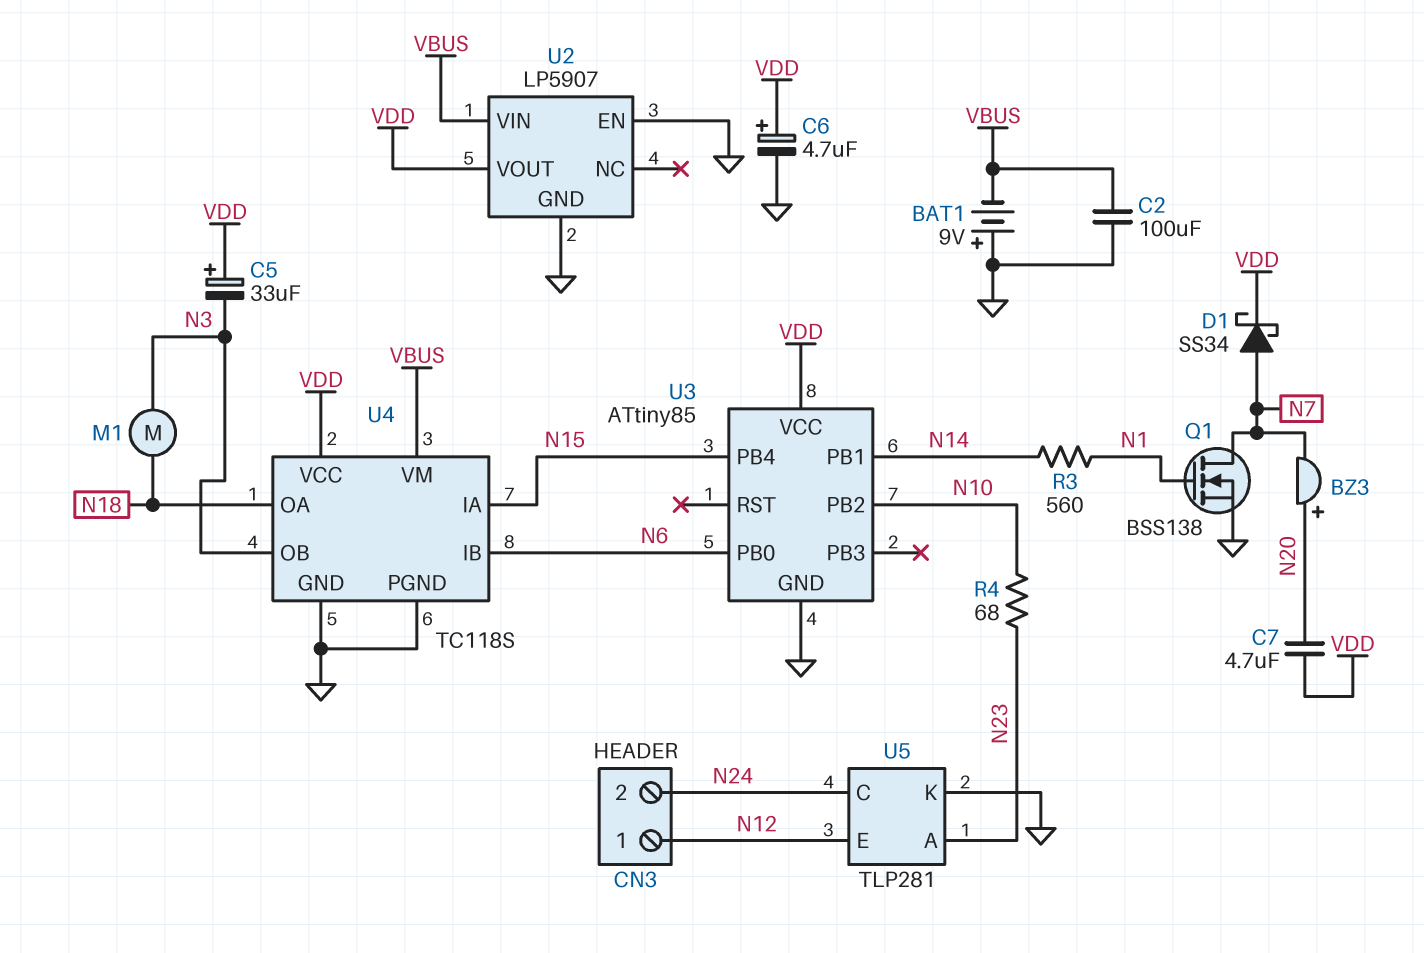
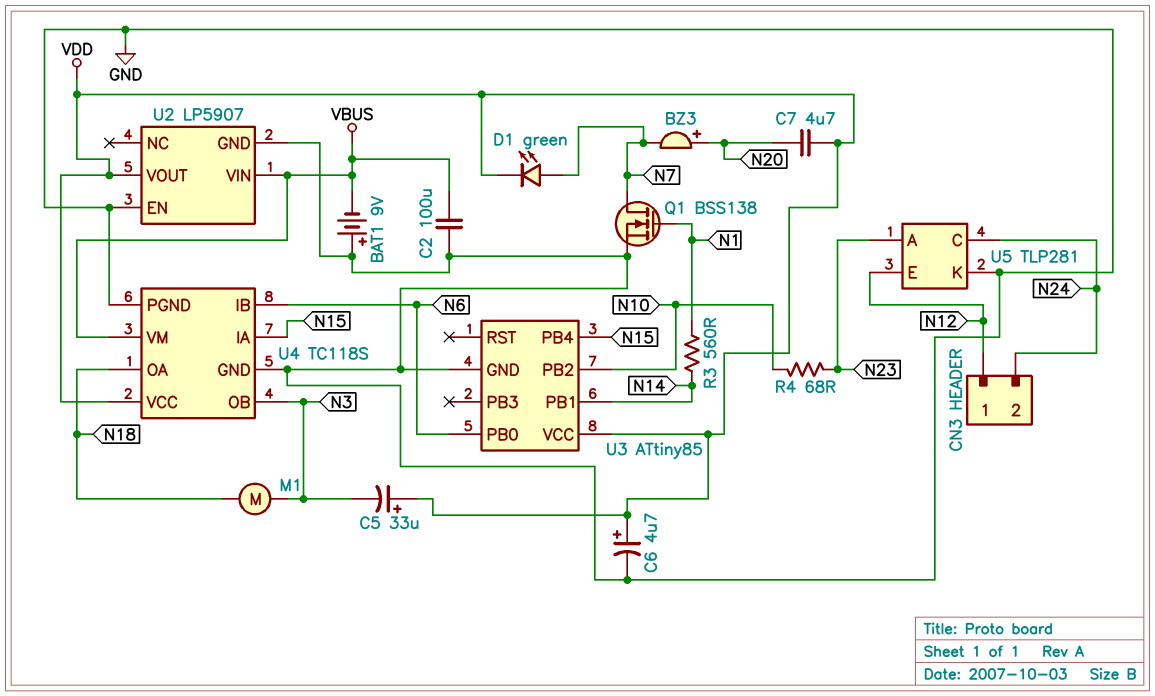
D1: schottky SS34 (A N7, K VDD) -> LED green (A N7, K VDD)

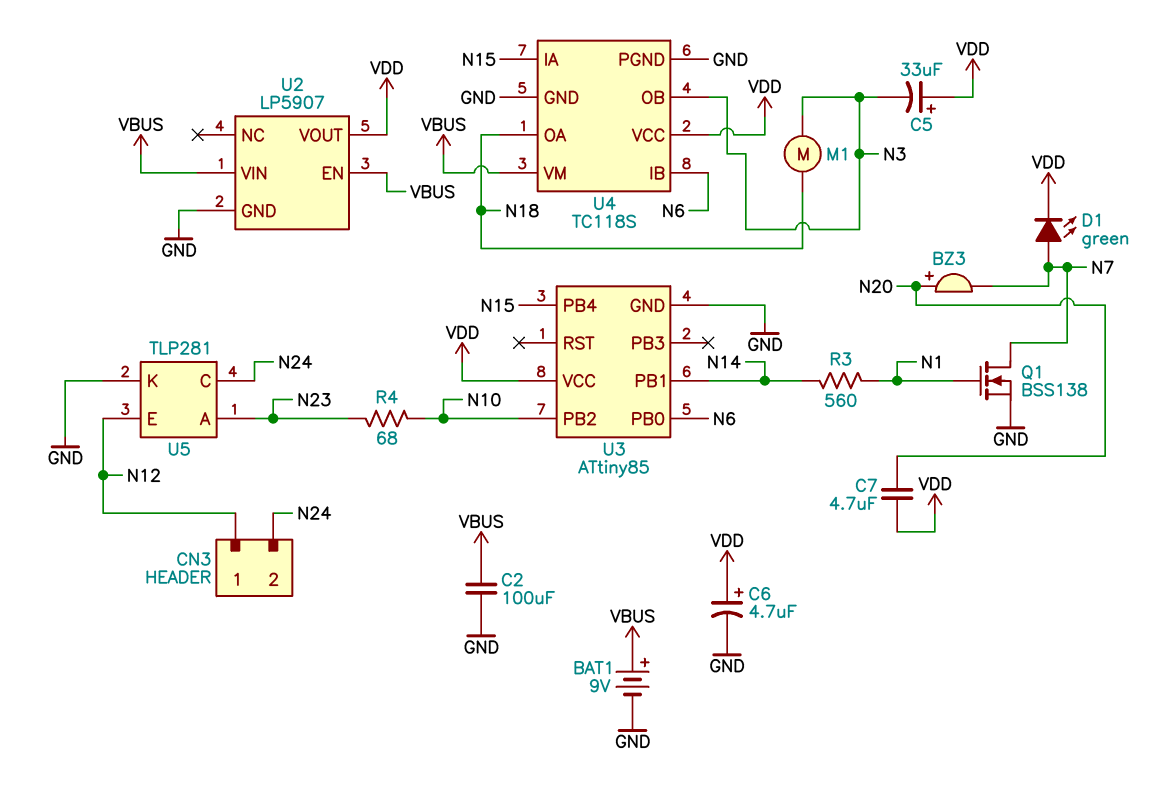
BAT1: 9V (plus GND, minus VBUS) -> 9V (plus VBUS, minus GND)
U2 pin EN: GND -> VBUS

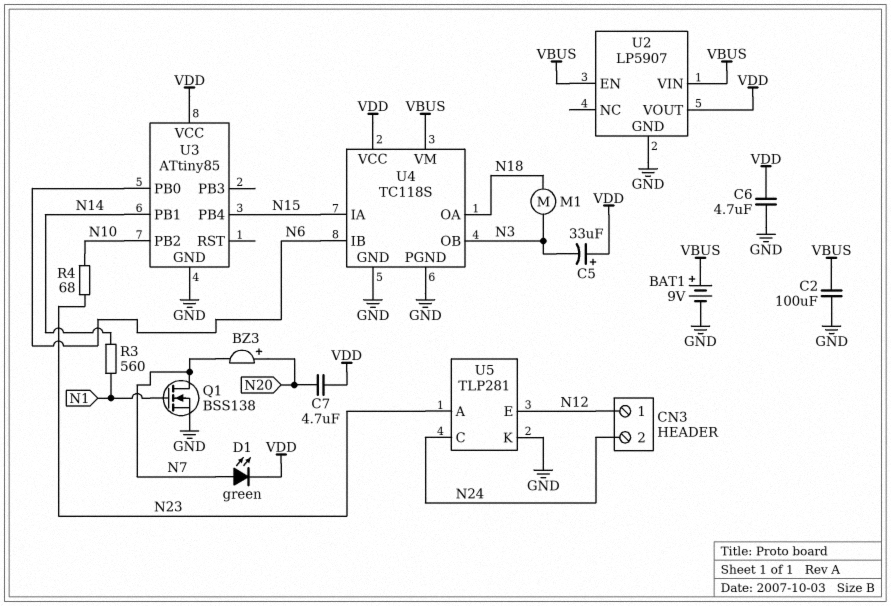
C6: 4.7uF (plus VDD, minus GND) -> 4.7uF (GND, VDD)

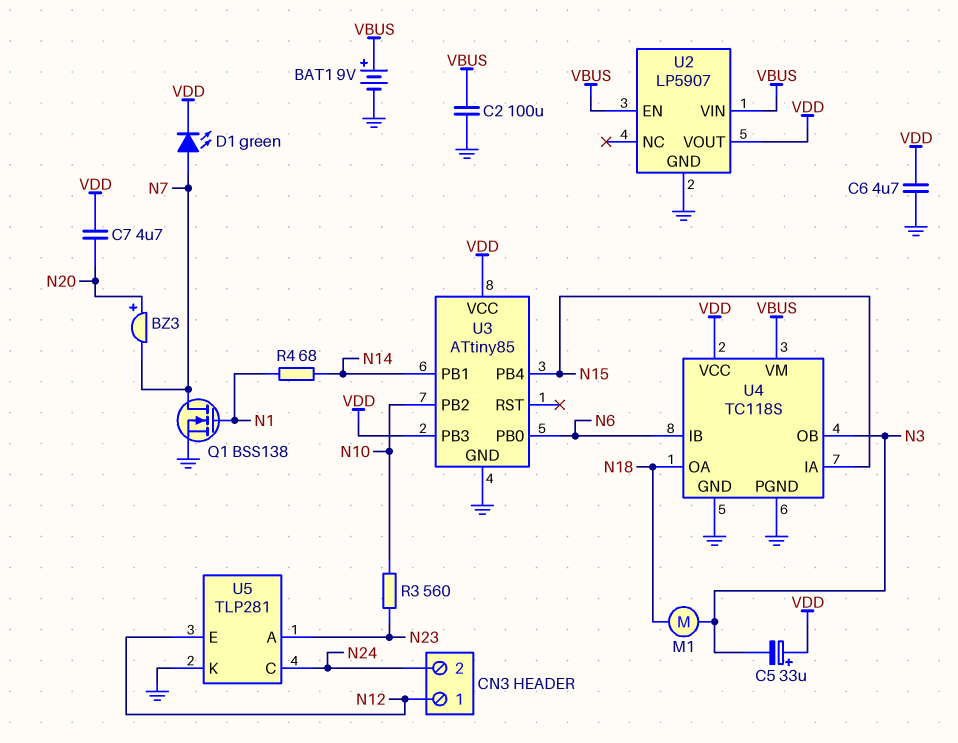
R3: 560 (N1, N14) -> 560 (N10, N23)
R4: 68 (N10, N23) -> 68 (N1, N14)
U3 pin PB3: none -> VDD

